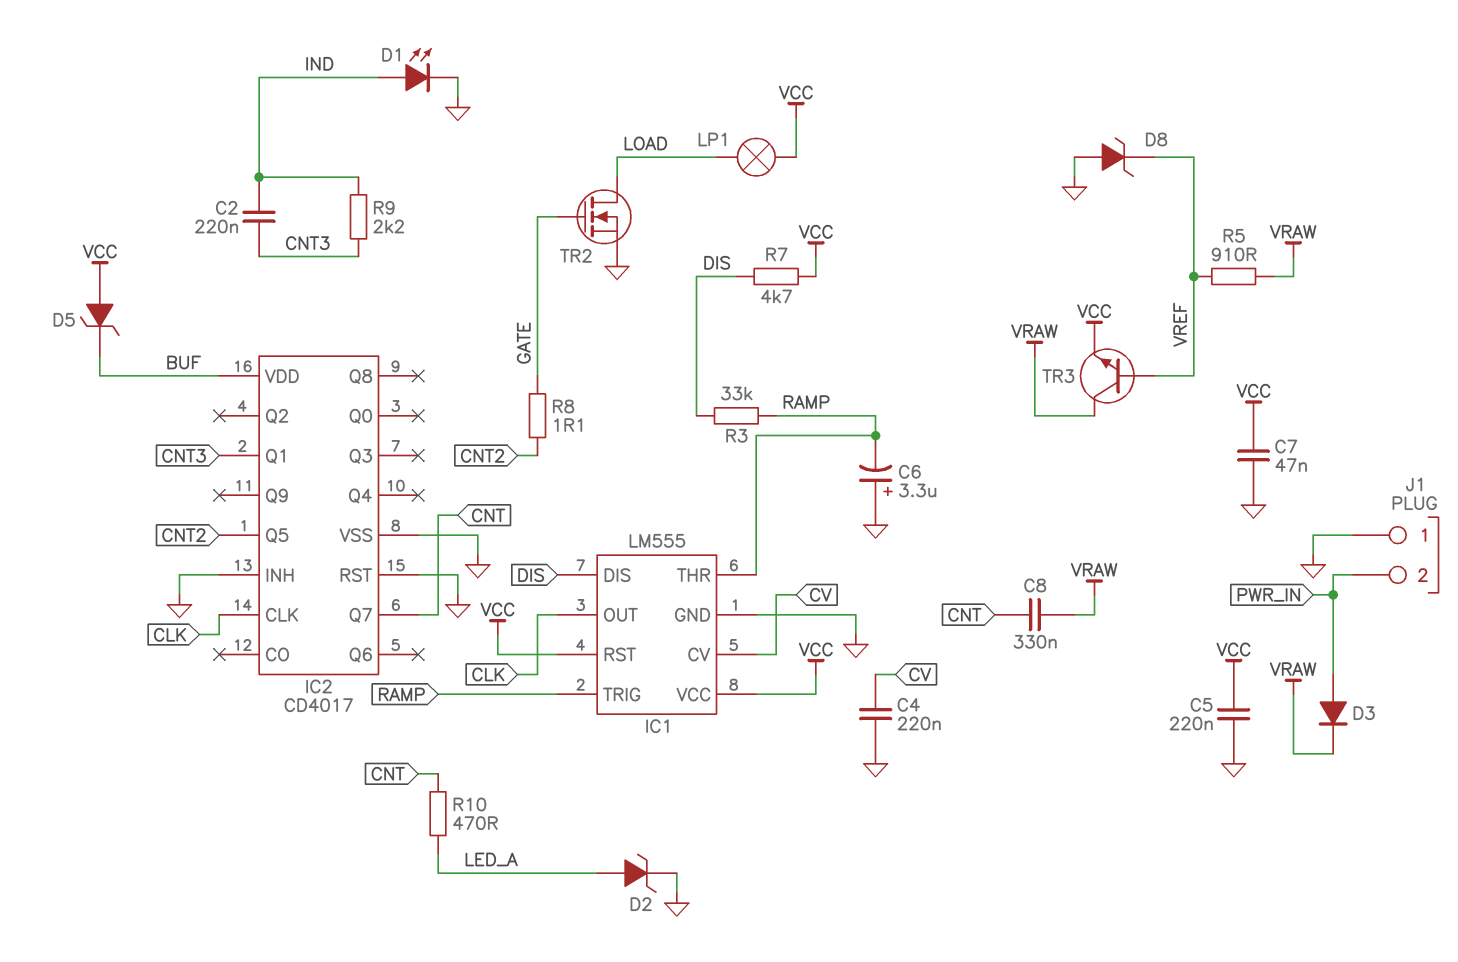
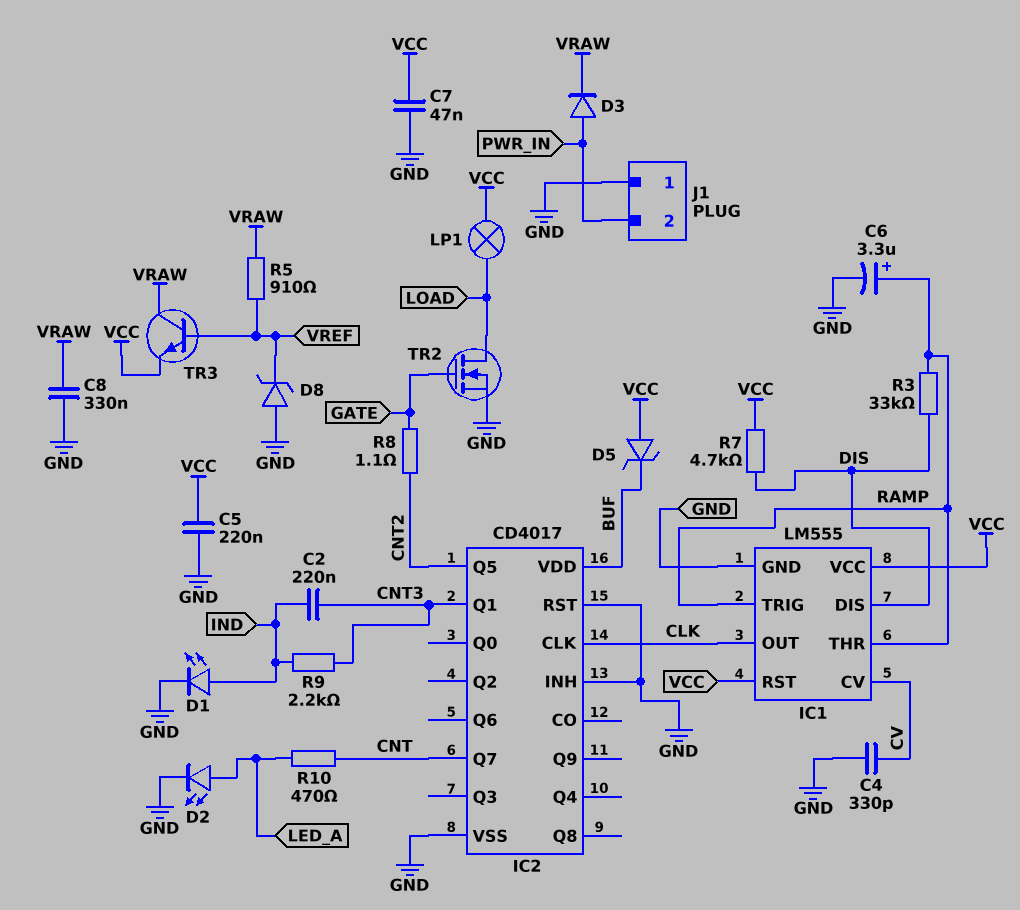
C4: 220nF (CV, GND) -> 330pF (CV, GND)
C6: 3.3uF (plus GND, minus RAMP) -> 3.3uF (plus RAMP, minus GND)
C8: 330nF (CNT, VRAW) -> 330nF (GND, VRAW)
D2: zener (A LED_A, K GND) -> LED (A LED_A, K GND)

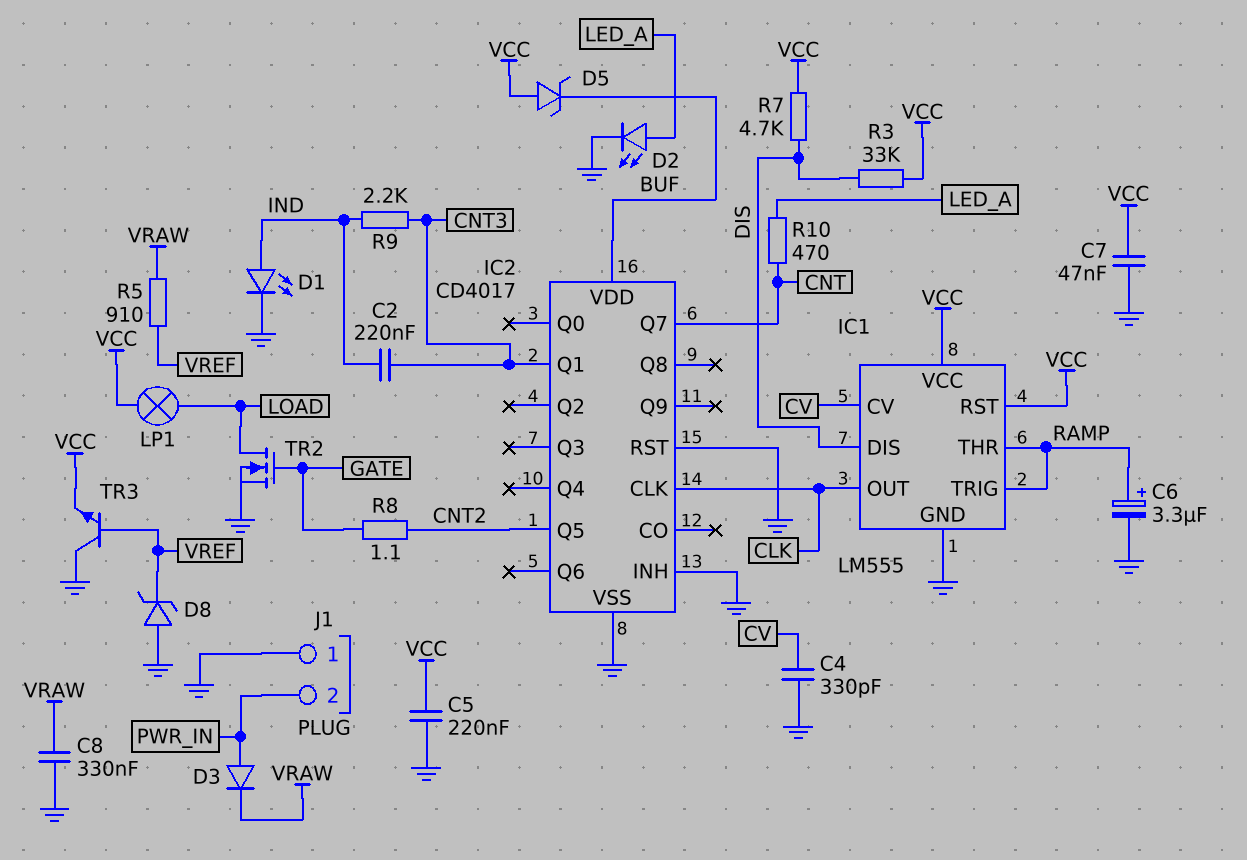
R3: 33k (DIS, RAMP) -> 33k (DIS, VCC)
TR3: NPN (B VREF, C VRAW, E VCC) -> NPN (B VREF, C GND, E VCC)

